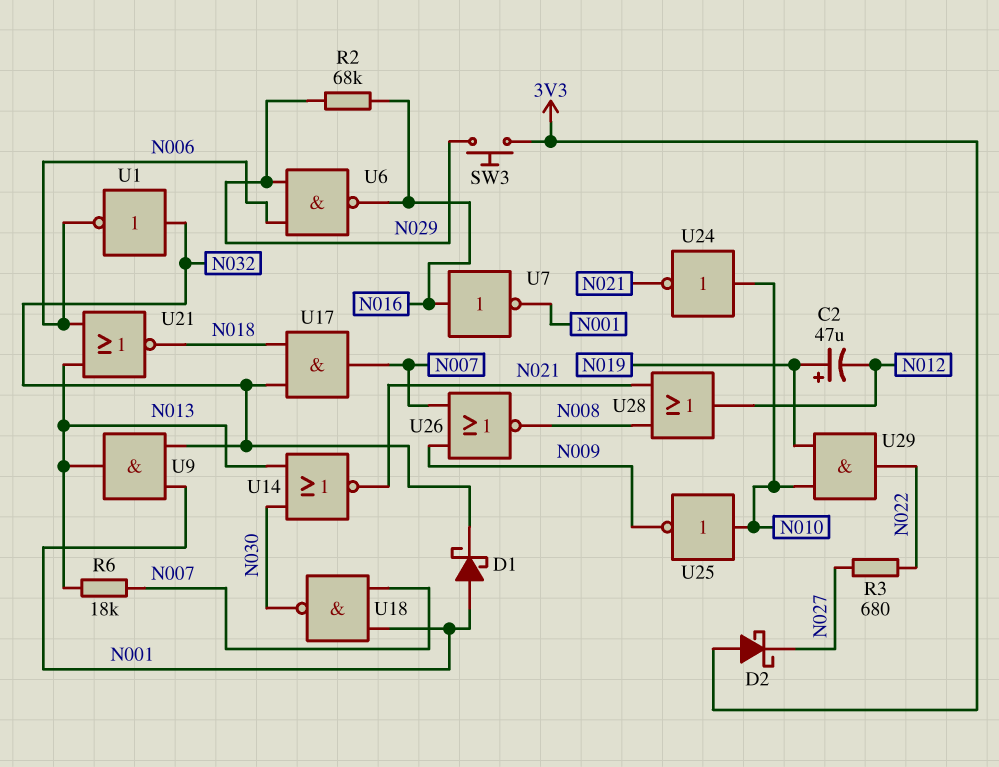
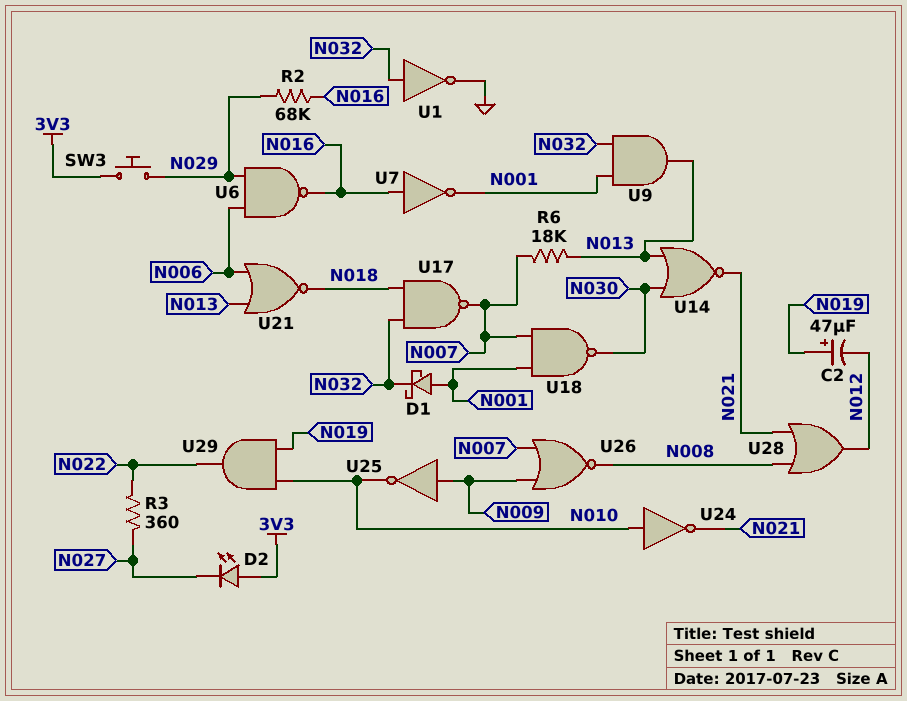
D2: schottky (A 3V3, K N027) -> LED (A 3V3, K N027)
R3: 680 (N022, N027) -> 360 (N022, N027)
U1: NOT (in N032, out N006) -> NOT (in N032, out GND)
U17: AND (in N018, in N032, out N007) -> NAND (in N018, in N032, out N007)
U25: NOT (in N010, out N009) -> NOT (in N009, out N010)

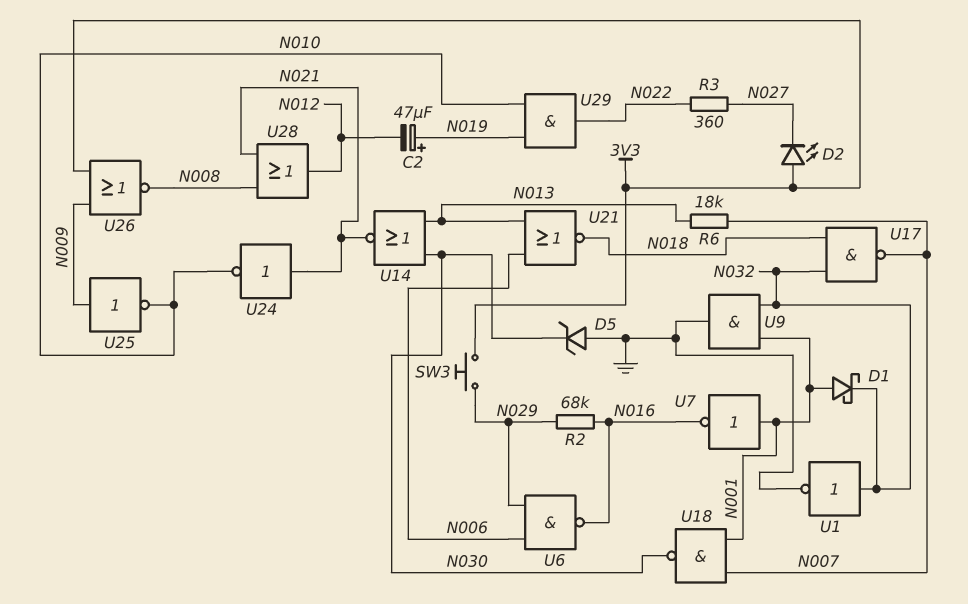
D5: none -> zener (A GND, K N030)
U7: NOT (in N016, out N001) -> NOT (in N001, out N016)
U9: AND (in N001, in N032, out N013) -> AND (in N001, in N032, out GND)
U24: NOT (in N010, out N021) -> NOT (in N021, out N010)
U26: NOR (in N007, in N009, out N008) -> NOR (in 3V3, in N009, out N008)

